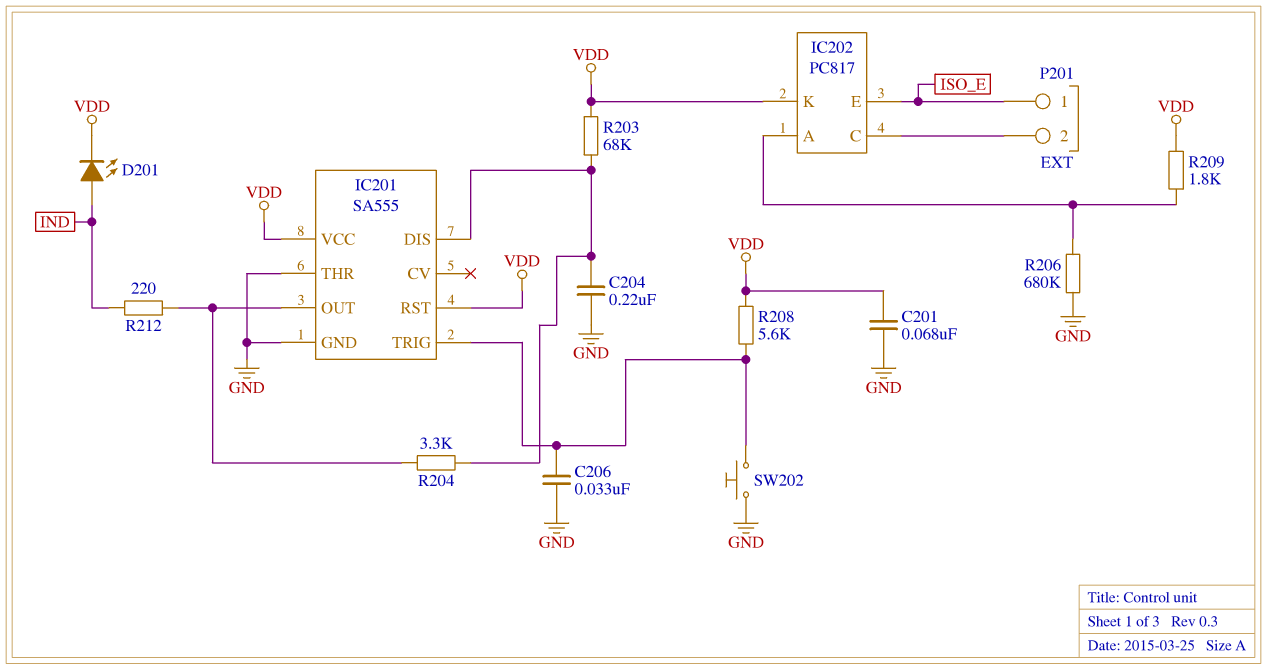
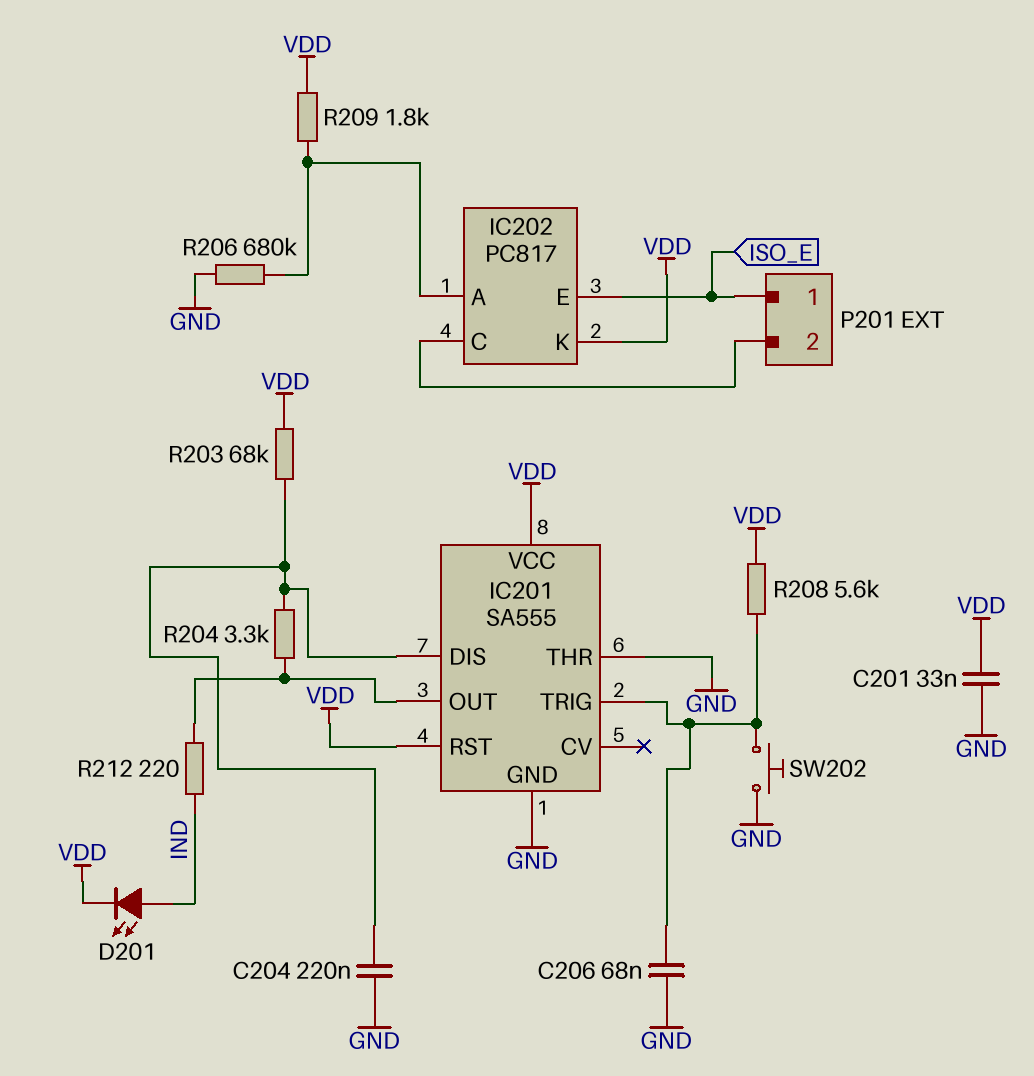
C201: 68nF (GND, VDD) -> 33nF (GND, VDD)
C206: 33nF (GND, IC201/TRIG) -> 68nF (GND, IC201/TRIG)

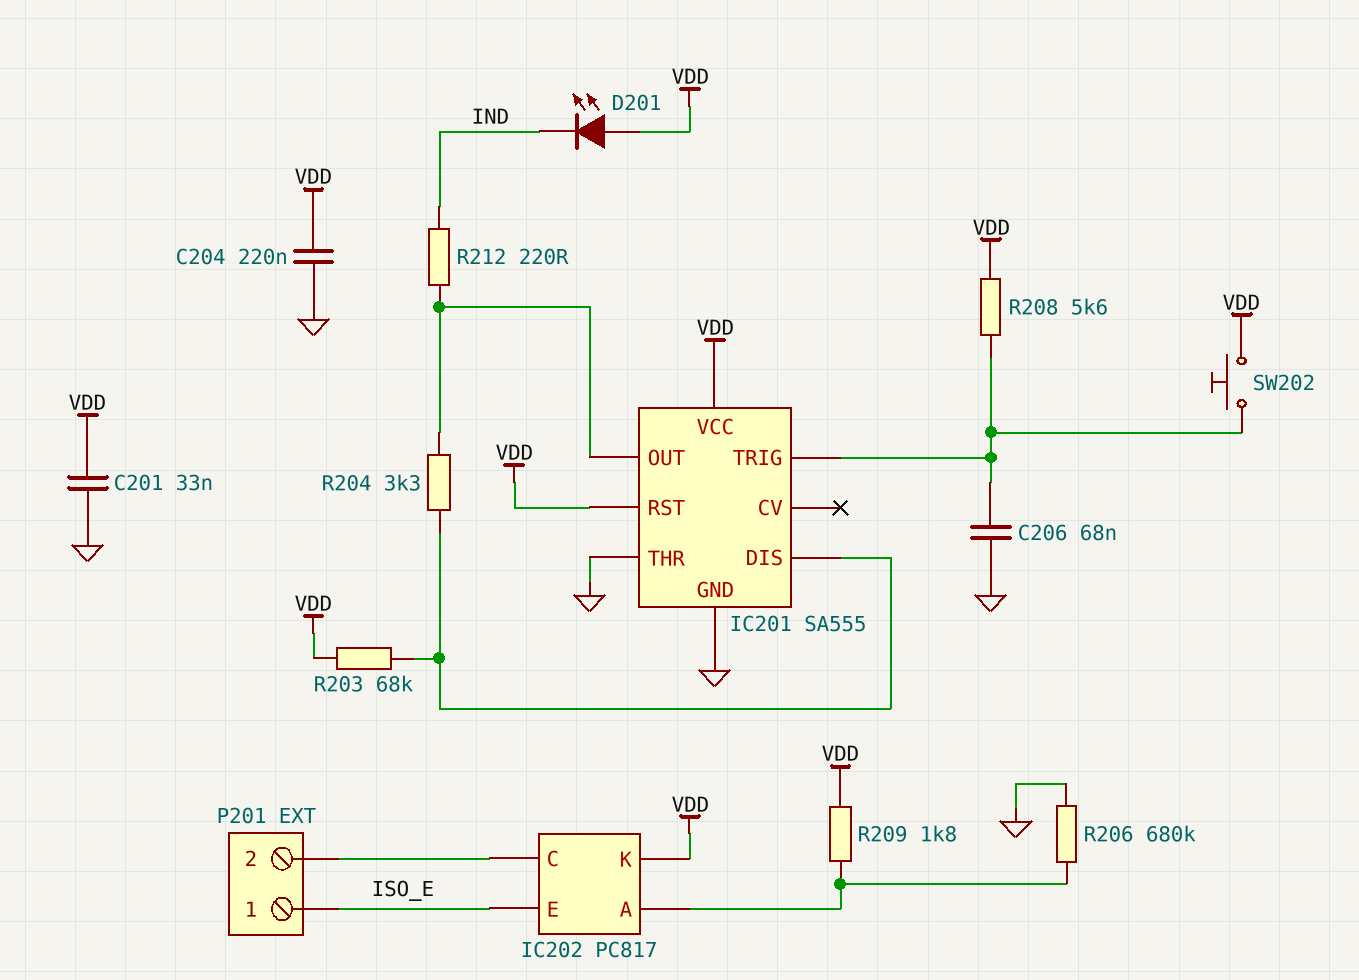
C204: 220nF (GND, IC201/DIS) -> 220nF (GND, VDD)
D201: LED (A IND, K VDD) -> LED (A VDD, K IND)
SW202: button (GND, IC201/TRIG) -> button (IC201/TRIG, VDD)

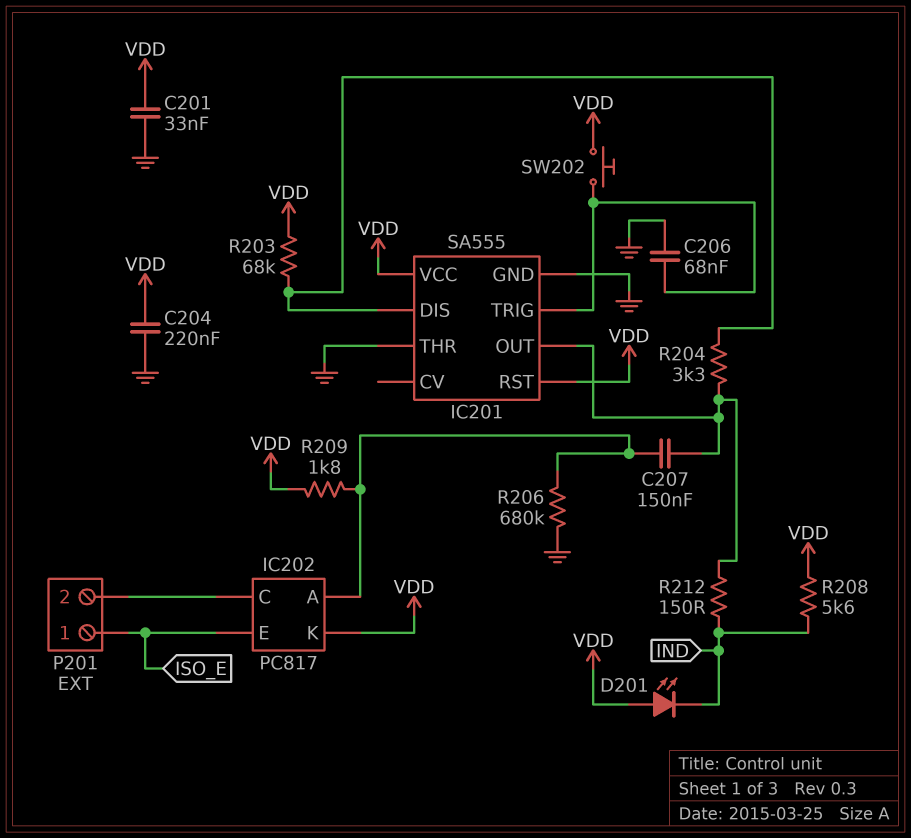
C207: none -> 150nF (IC201/OUT, IC202/A)
R208: 5.6k (IC201/TRIG, VDD) -> 5.6k (IND, VDD)
R212: 220 (IC201/OUT, IND) -> 150 (IC201/OUT, IND)

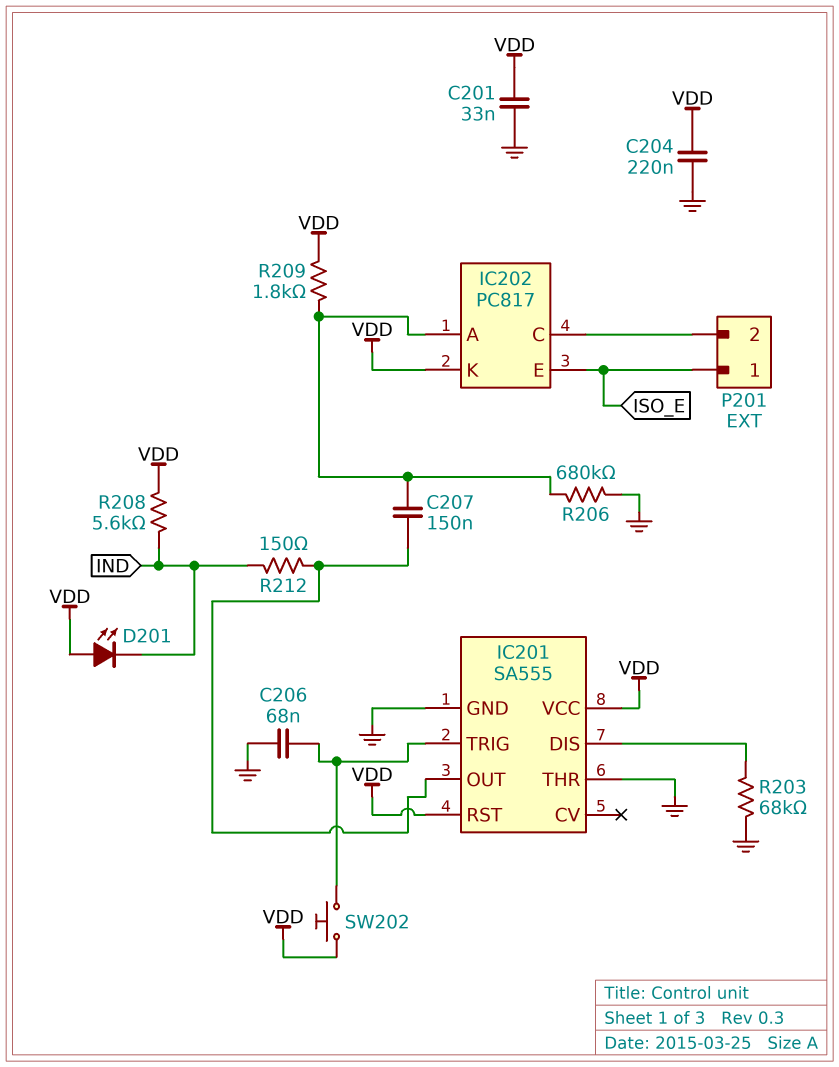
R203: 68k (IC201/DIS, VDD) -> 68k (GND, IC201/DIS)
R204: 3.3k (IC201/DIS, IC201/OUT) -> none

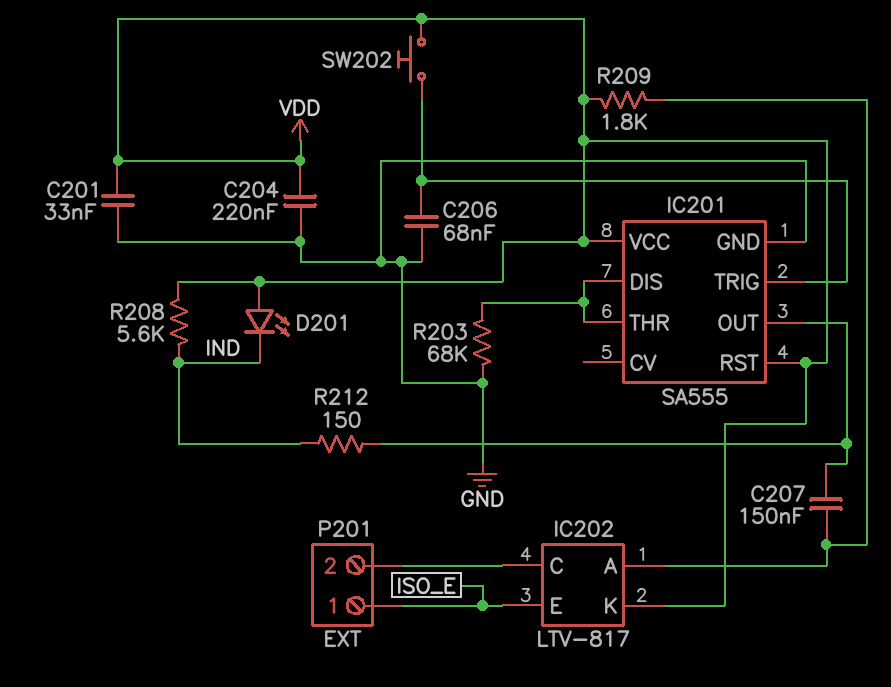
IC201 pin THR: GND -> IC201/DIS
IC202: PC817 -> LTV-817
R206: 680k (GND, IC202/A) -> none

